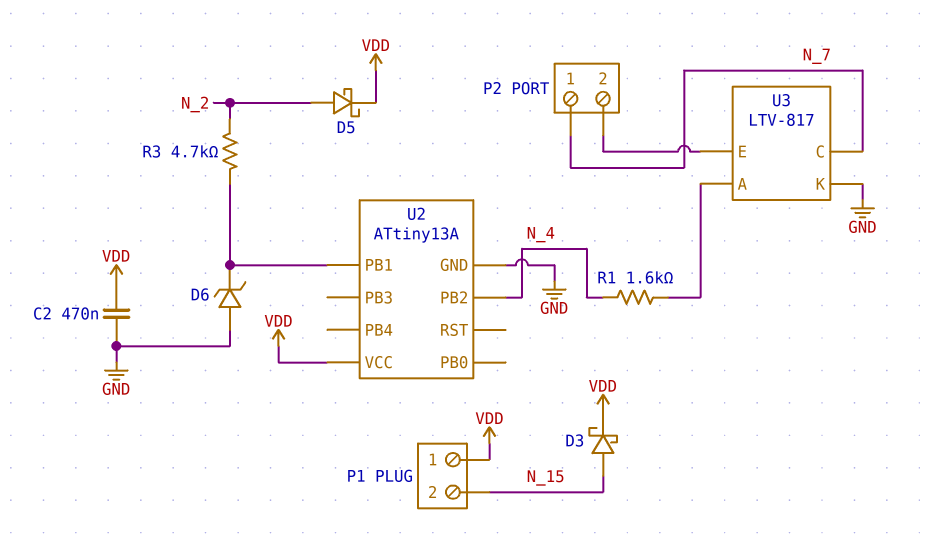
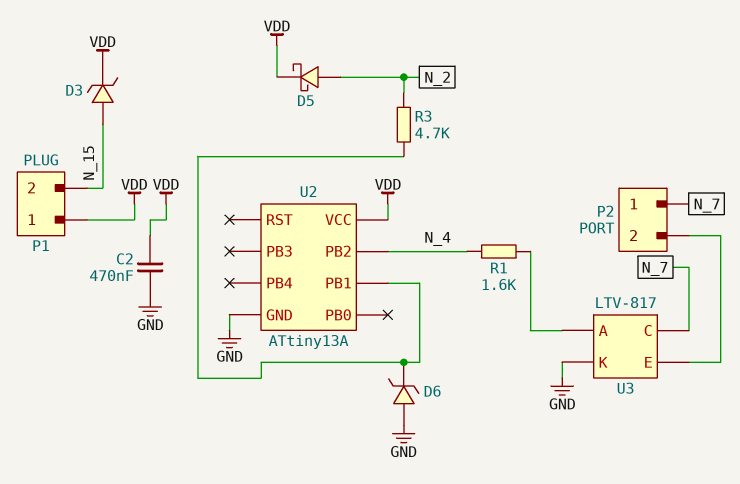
D3: schottky (A N_15, K VDD) -> zener (A N_15, K VDD)

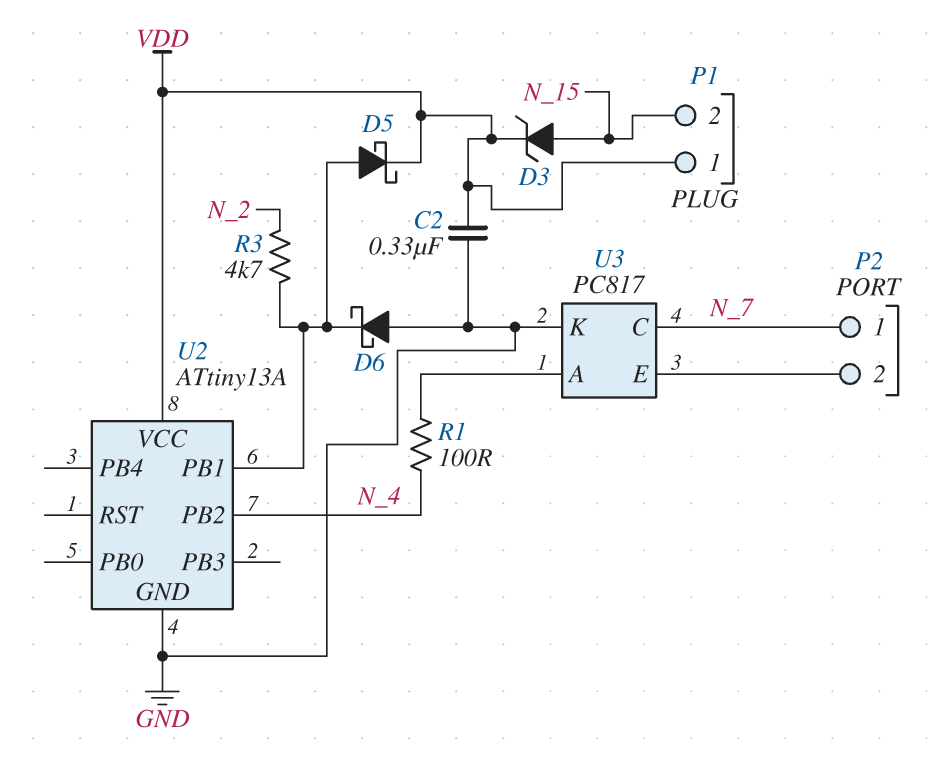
C2: 470nF (GND, VDD) -> 330nF (GND, VDD)
D5: schottky (A N_2, K VDD) -> schottky (A U2/PB1, K VDD)
D6: zener (A GND, K U2/PB1) -> schottky (A GND, K U2/PB1)
R1: 1.6k (N_4, U3/A) -> 100 (N_4, U3/A)
U3: LTV-817 -> PC817

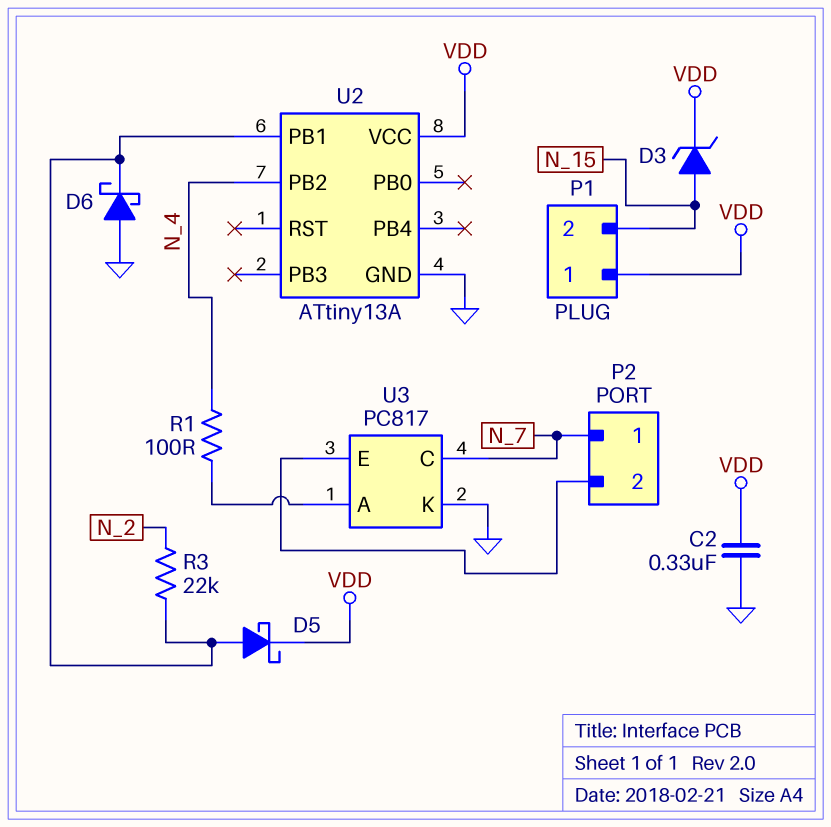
R3: 4.7k (N_2, U2/PB1) -> 22k (N_2, U2/PB1)

